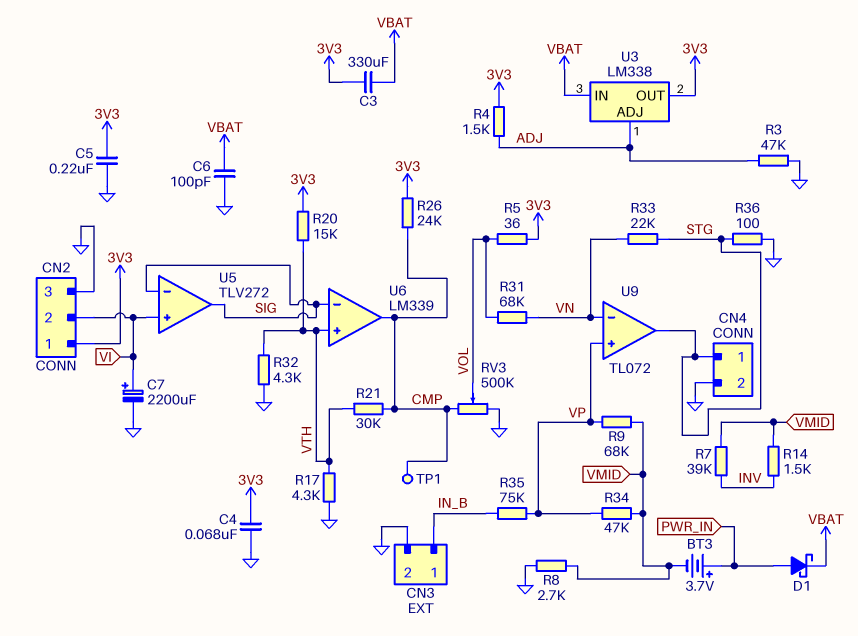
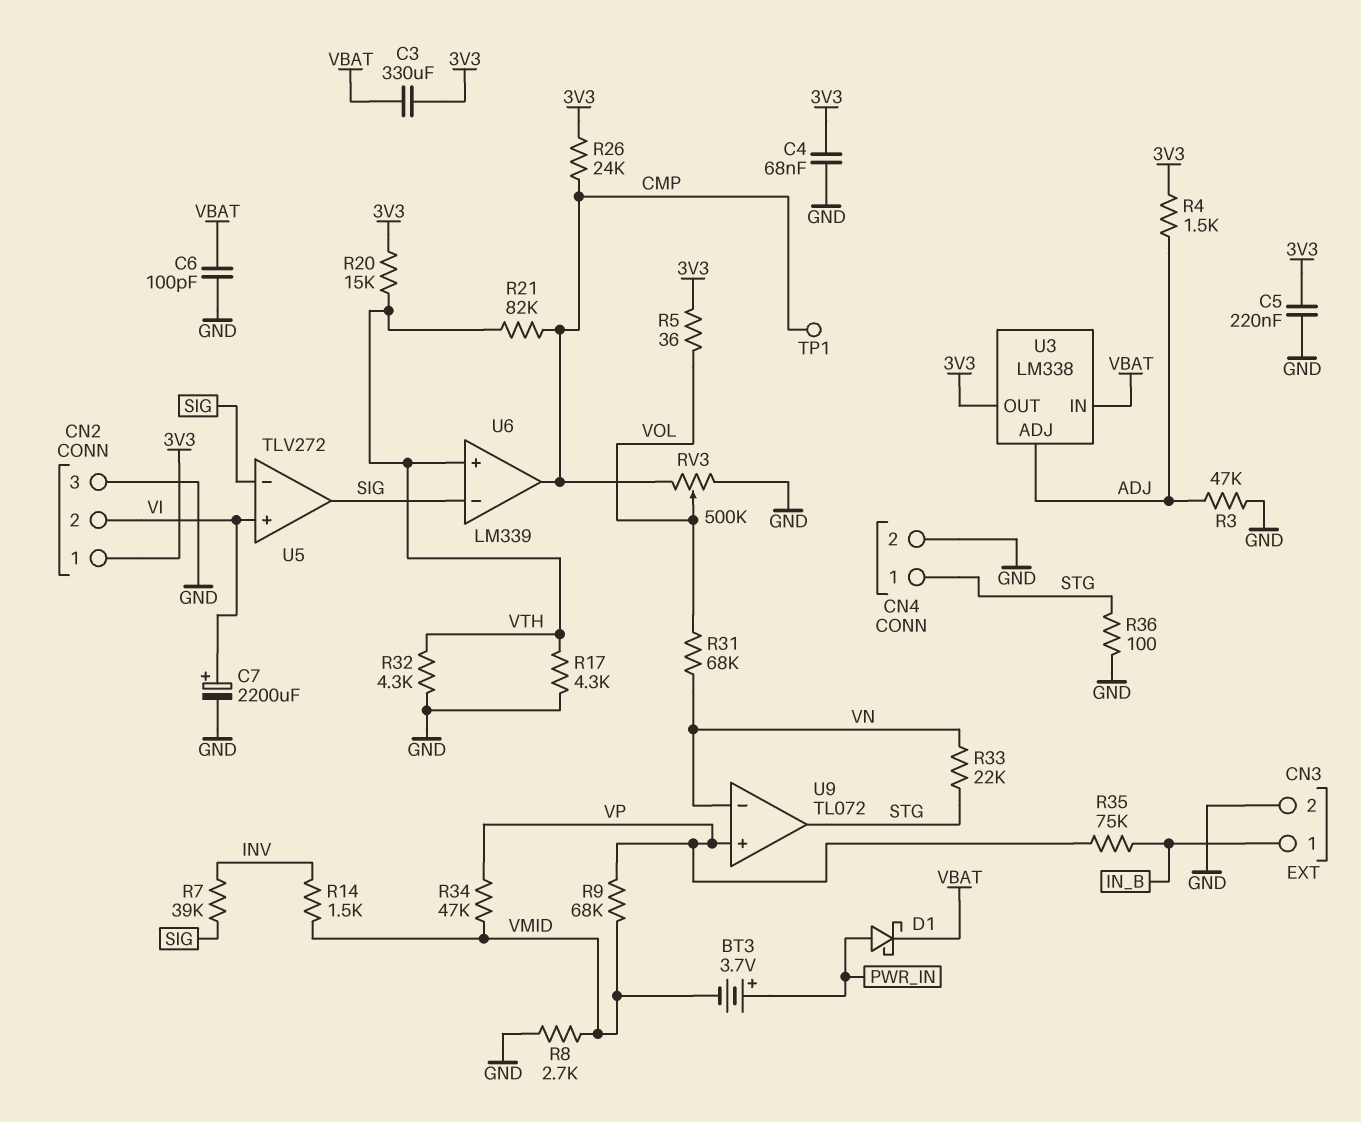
R7: 39k (INV, VMID) -> 39k (INV, SIG)
R21: 30k (CMP, VTH) -> 82k (CMP, VTH)

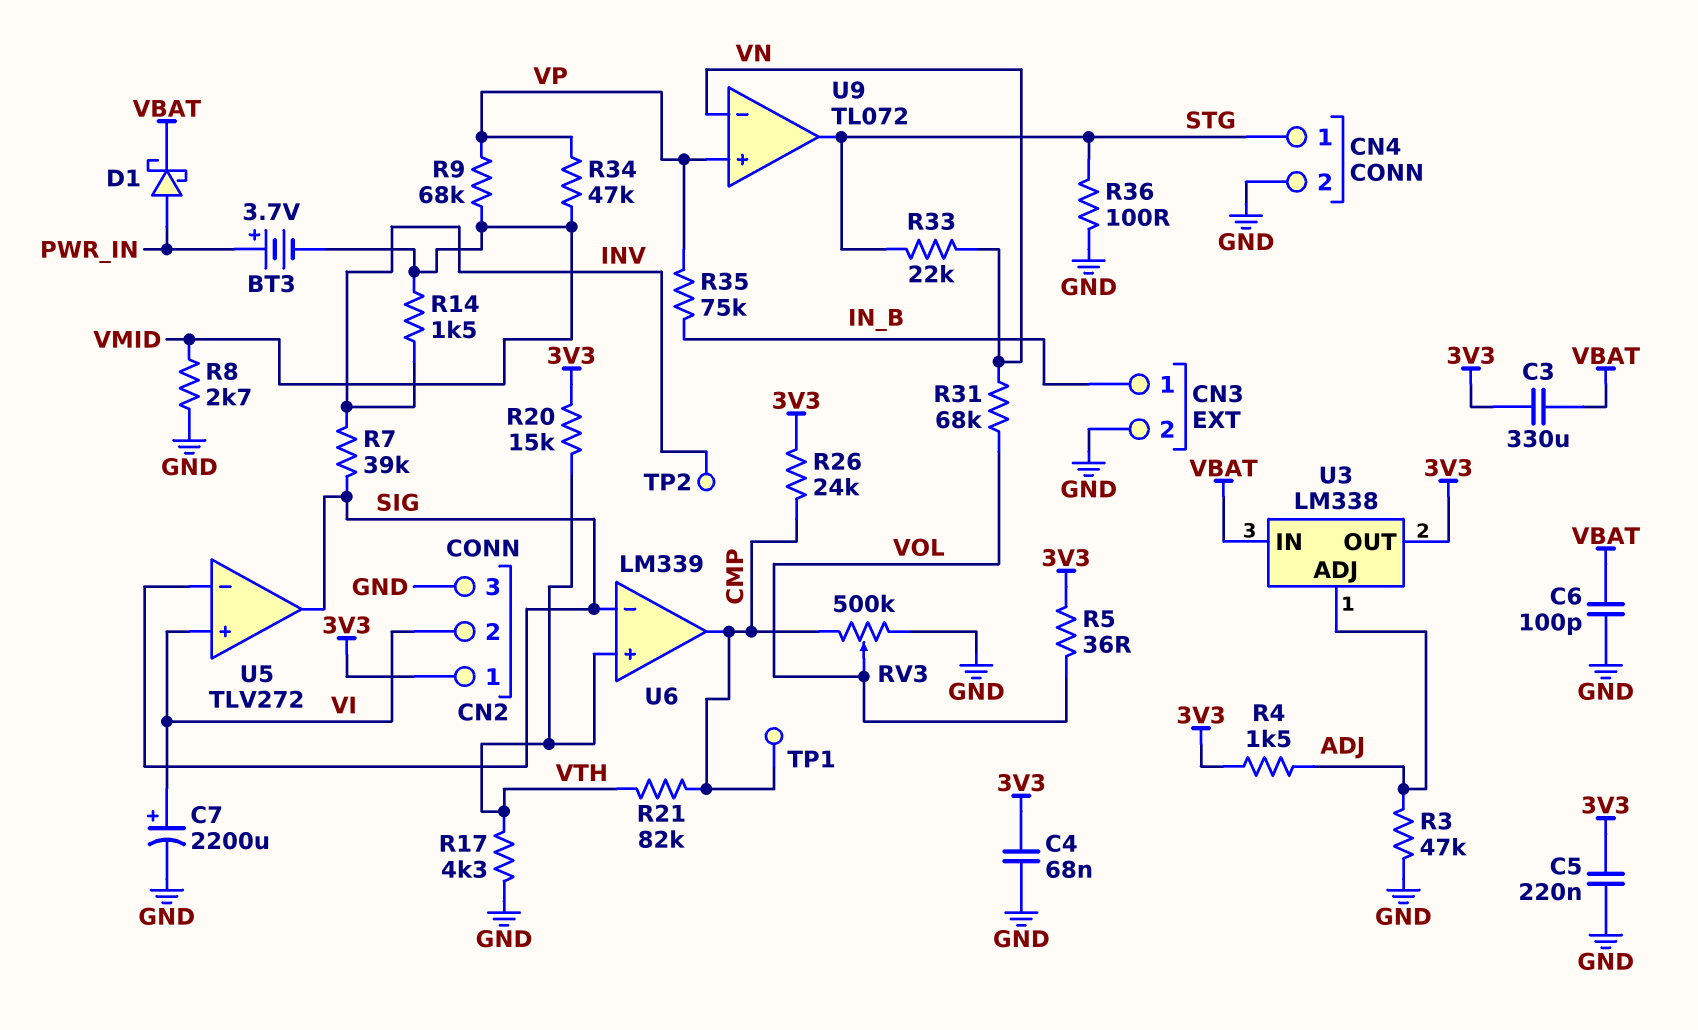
R32: 4.3k (GND, VTH) -> none
TP2: none -> test point (INV)

